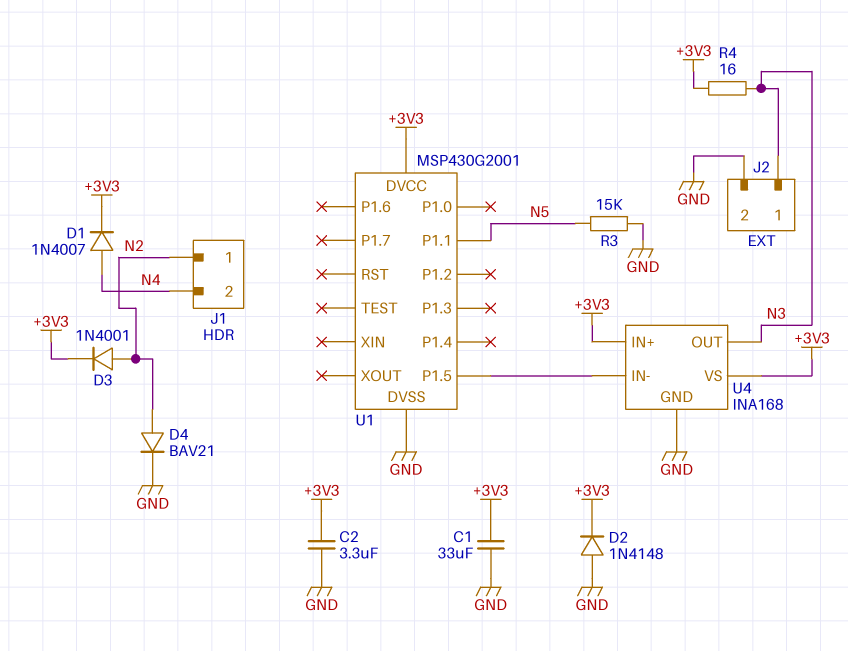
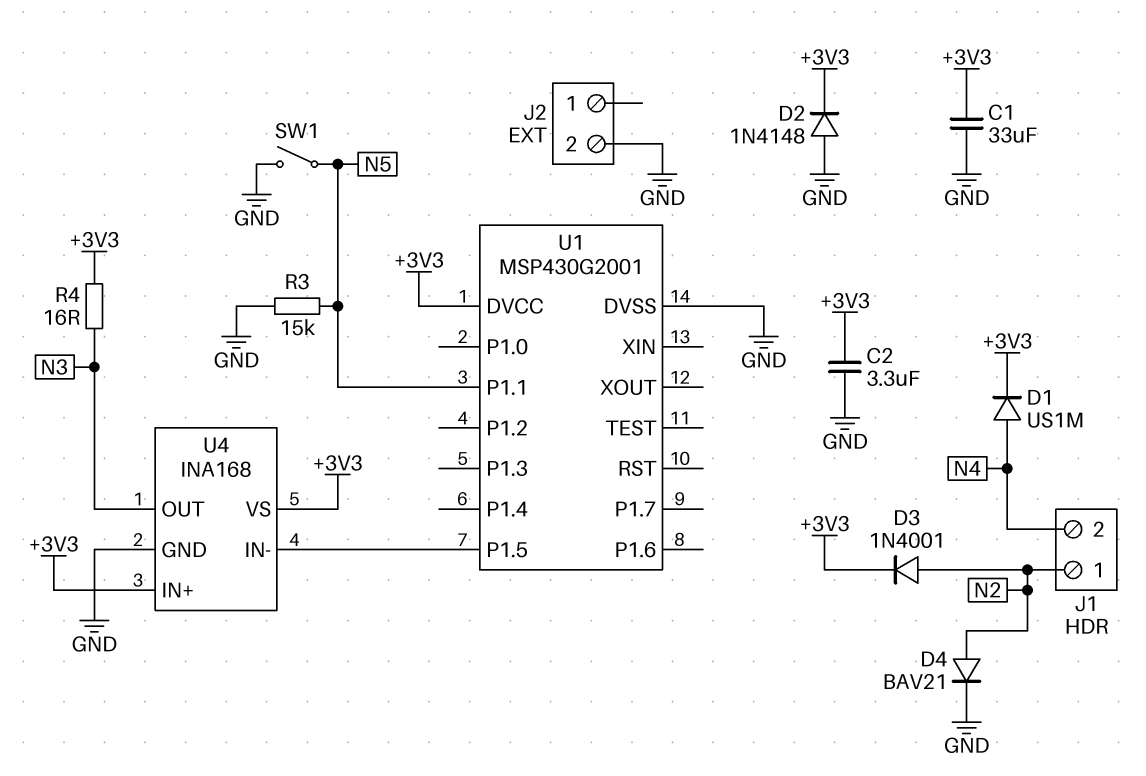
D1: diode 1N4007 (A N4, K +3V3) -> diode US1M (A N4, K +3V3)
J2 pin 1: N3 -> none
SW1: none -> switch (GND, N5)

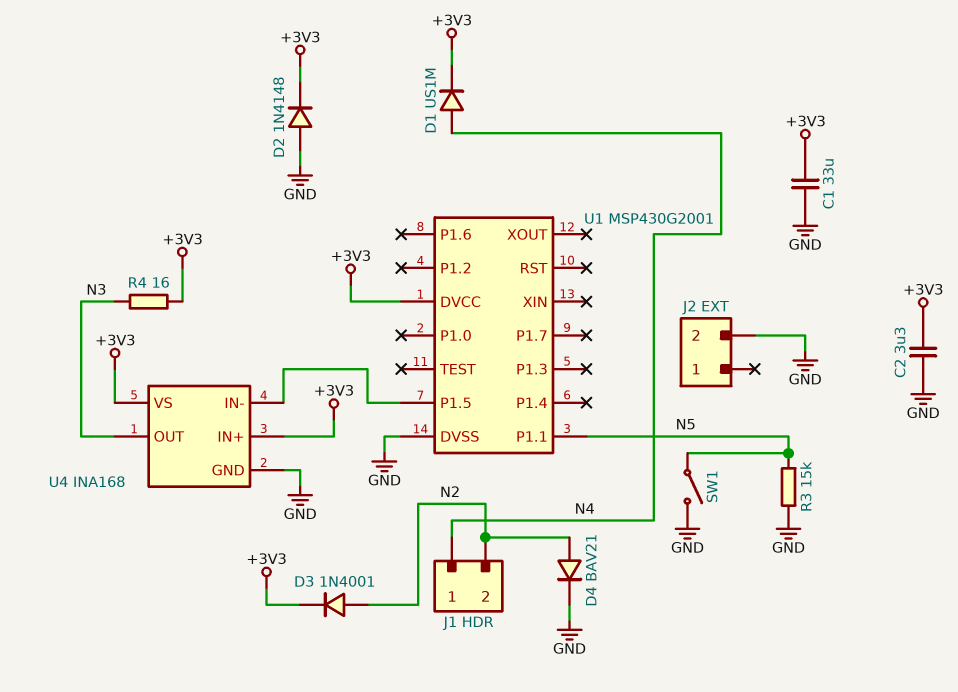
J1 pin 1: N2 -> N4
J1 pin 2: N4 -> N2

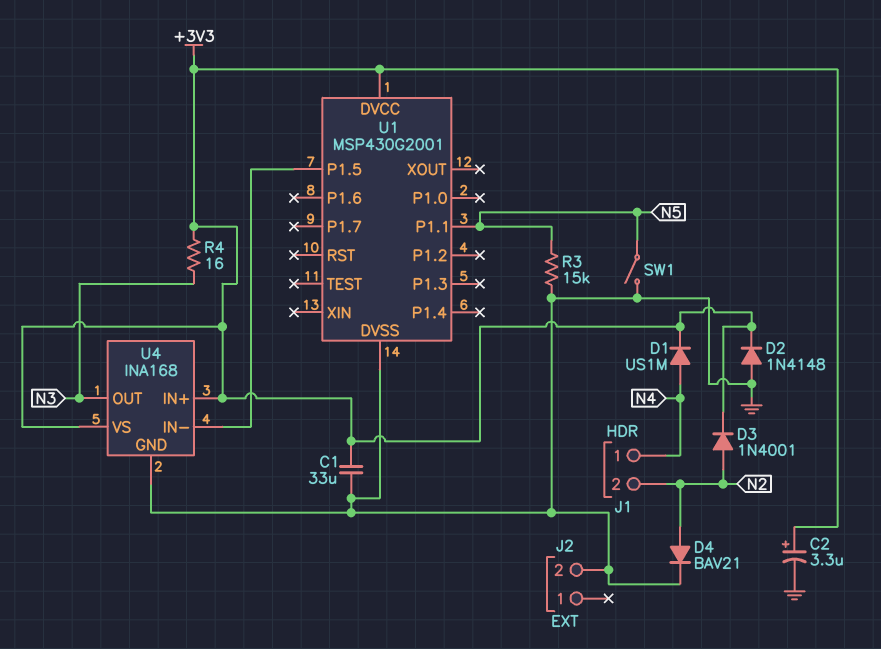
C2: 3.3uF (+3V3, GND) -> 3.3uF (plus +3V3, minus GND)

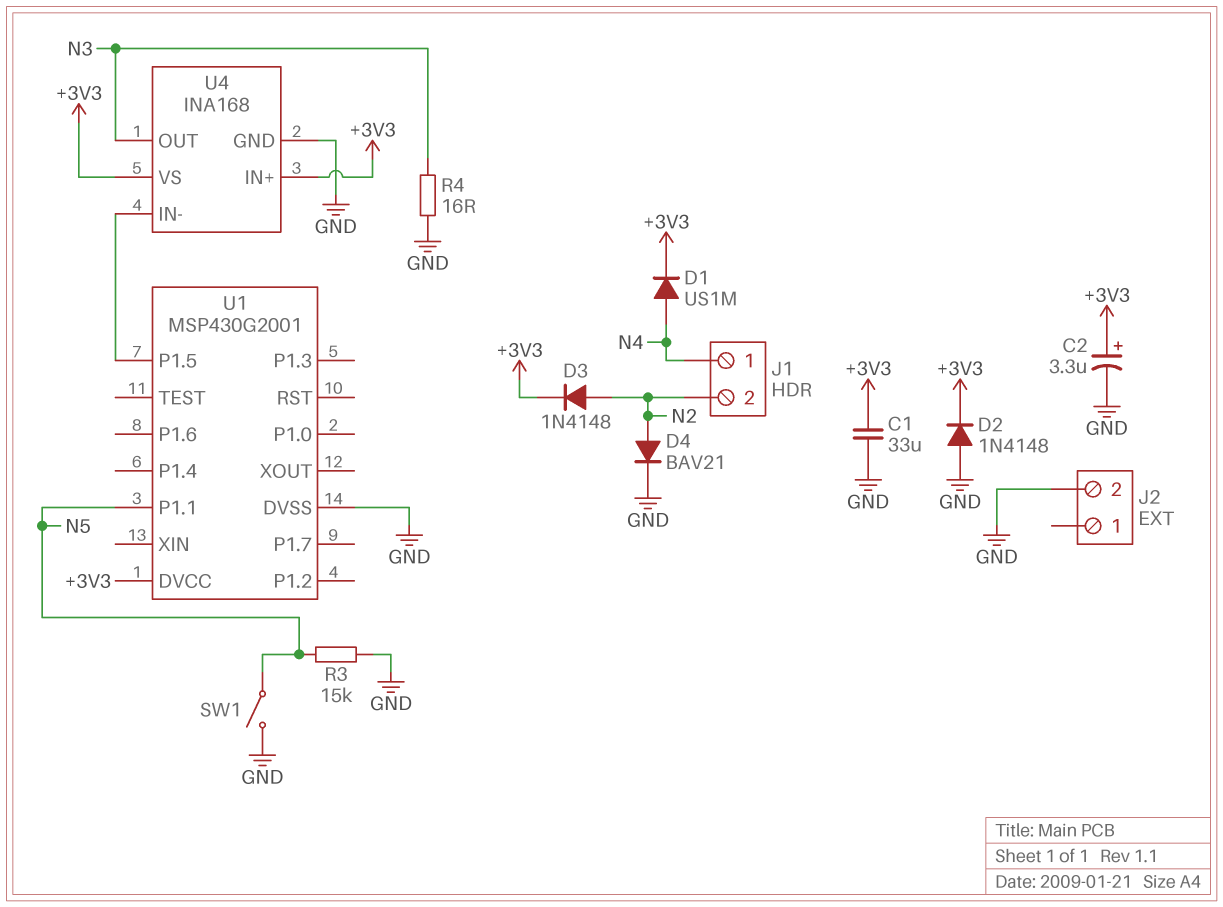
D3: diode 1N4001 (A N2, K +3V3) -> diode 1N4148 (A N2, K +3V3)
R4: 16 (+3V3, N3) -> 16 (GND, N3)

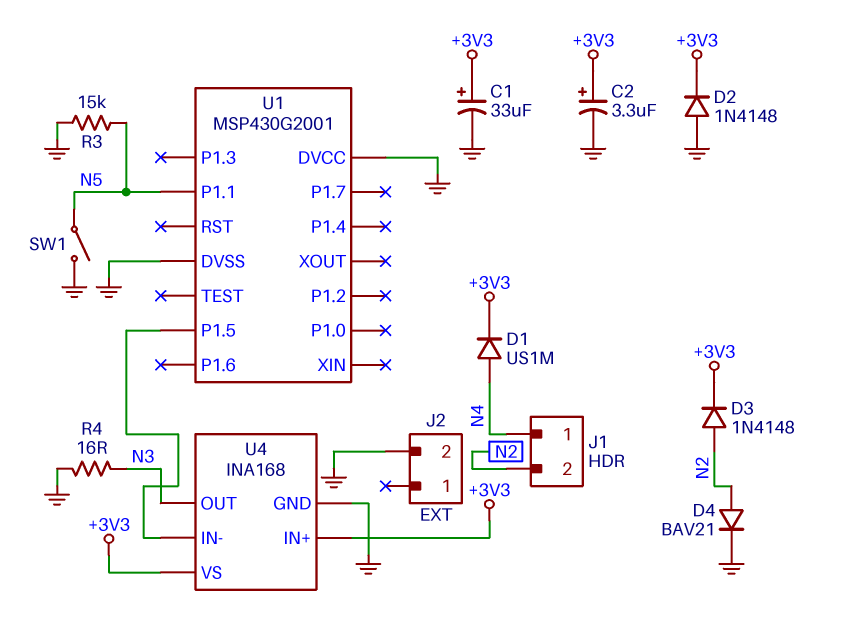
C1: 33uF (+3V3, GND) -> 33uF (plus +3V3, minus GND)
U1 pin DVCC: +3V3 -> GND

